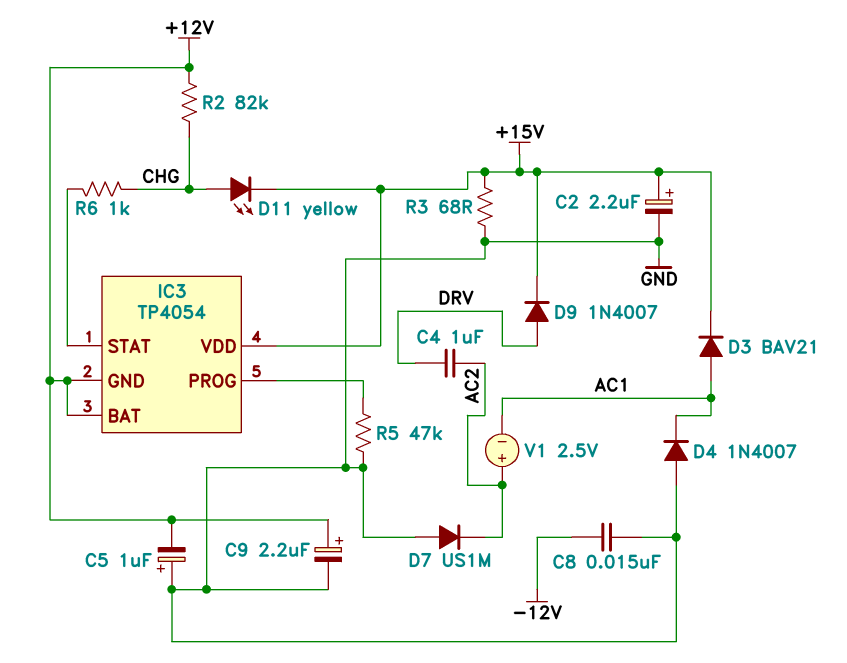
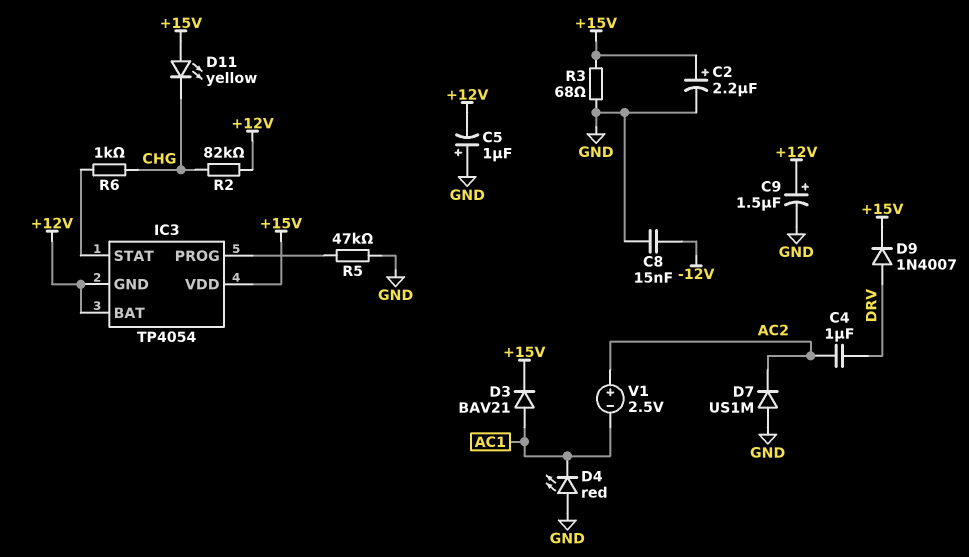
C9: 2.2uF (plus +12V, minus GND) -> 1.5uF (plus +12V, minus GND)
D4: diode 1N4007 (A GND, K AC1) -> LED red (A GND, K AC1)
D11: LED yellow (A CHG, K +15V) -> LED yellow (A +15V, K CHG)

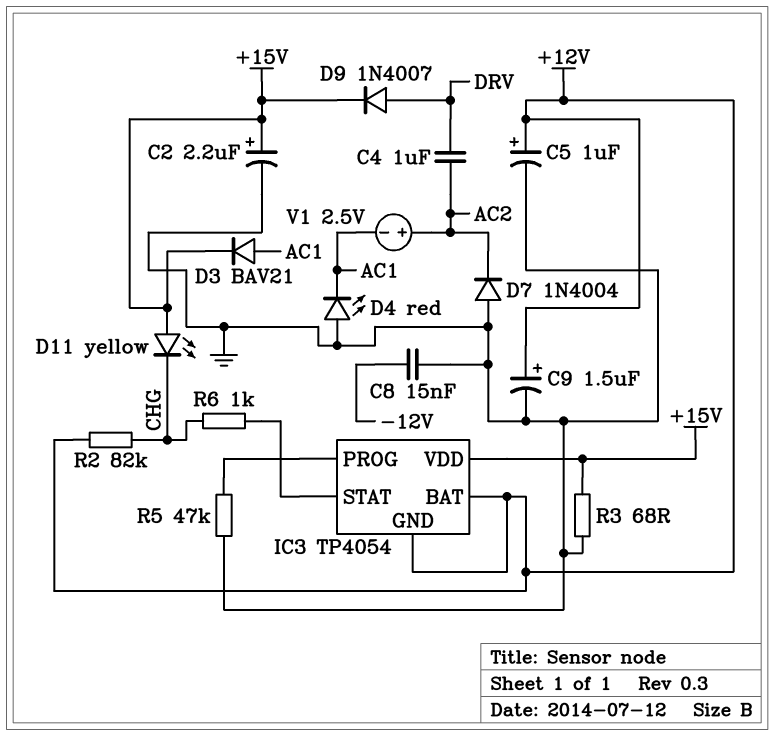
C5: 1uF (plus GND, minus +12V) -> 1uF (plus +12V, minus GND)
D7: diode US1M (A GND, K AC2) -> diode 1N4004 (A GND, K AC2)

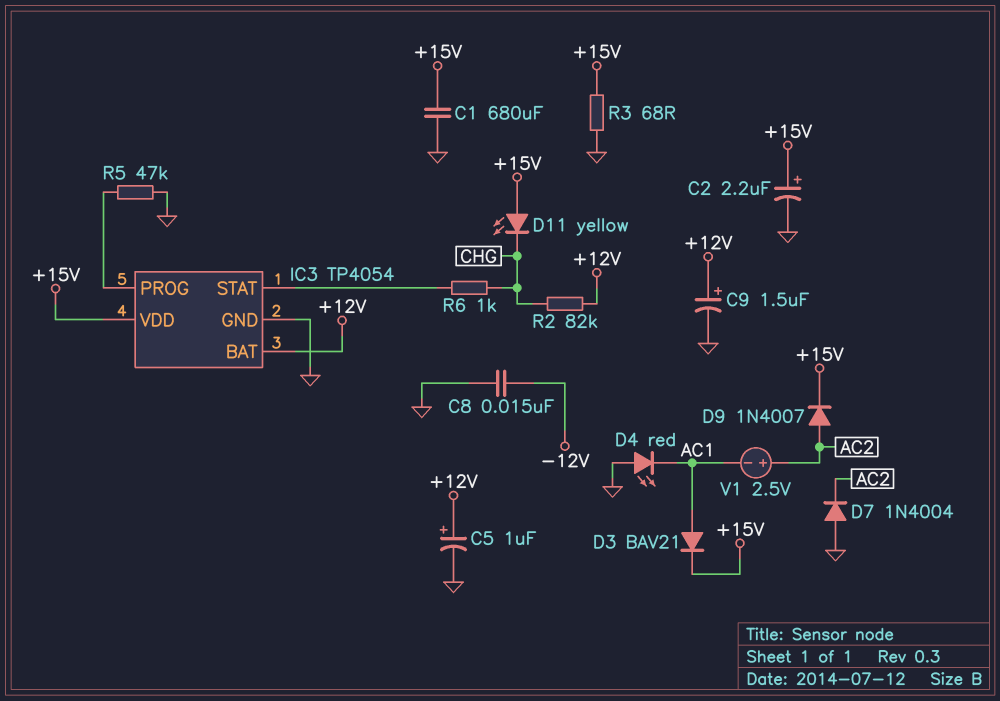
C1: none -> 680uF (+15V, GND)
C4: 1uF (AC2, DRV) -> none
D9: diode 1N4007 (A DRV, K +15V) -> diode 1N4007 (A AC2, K +15V)
IC3 pin GND: +12V -> GND

